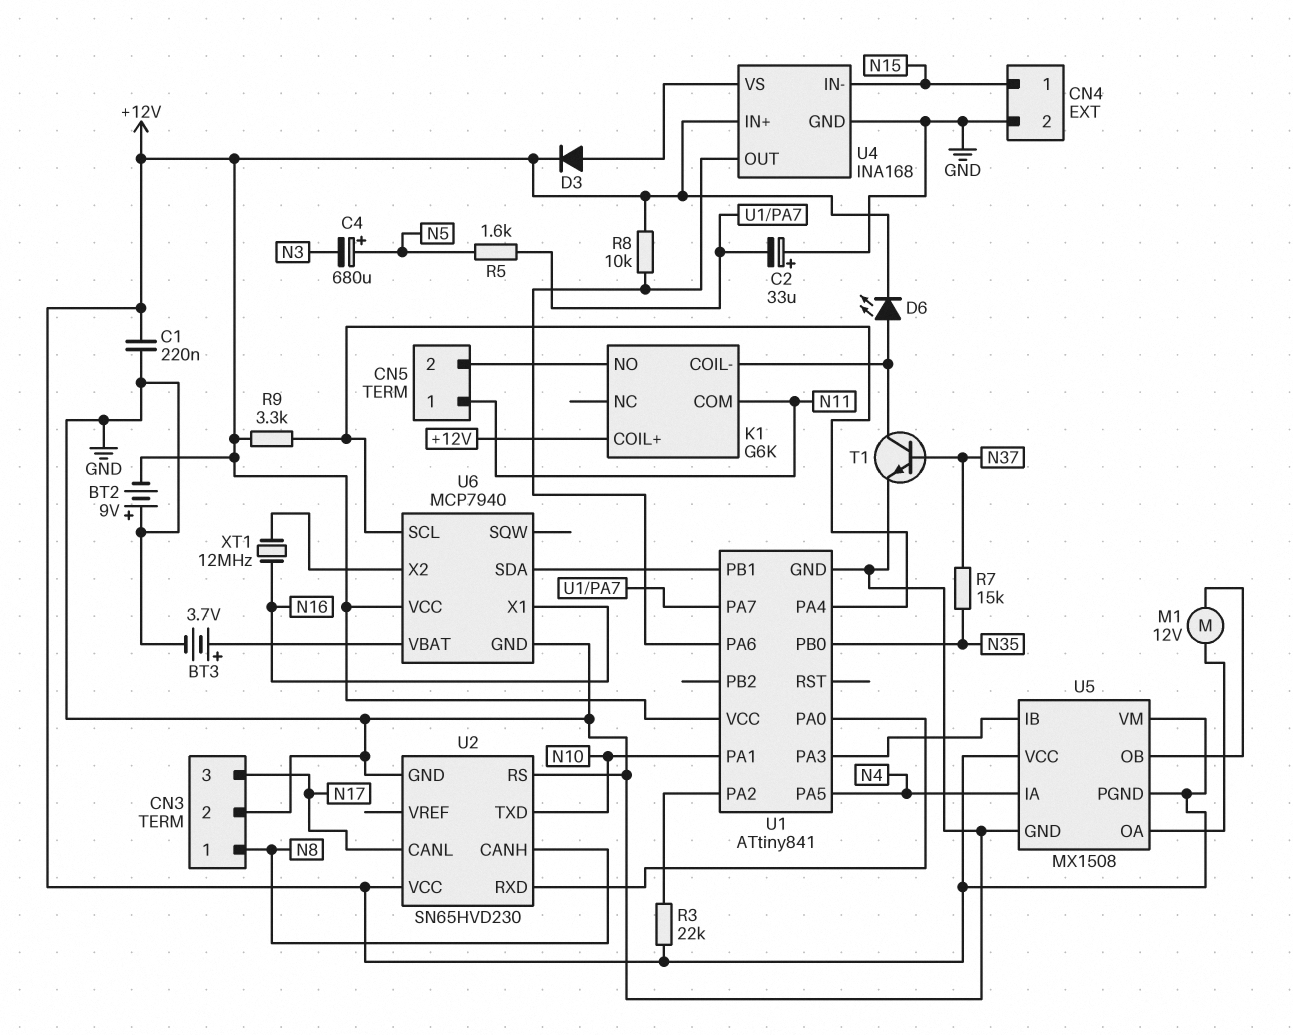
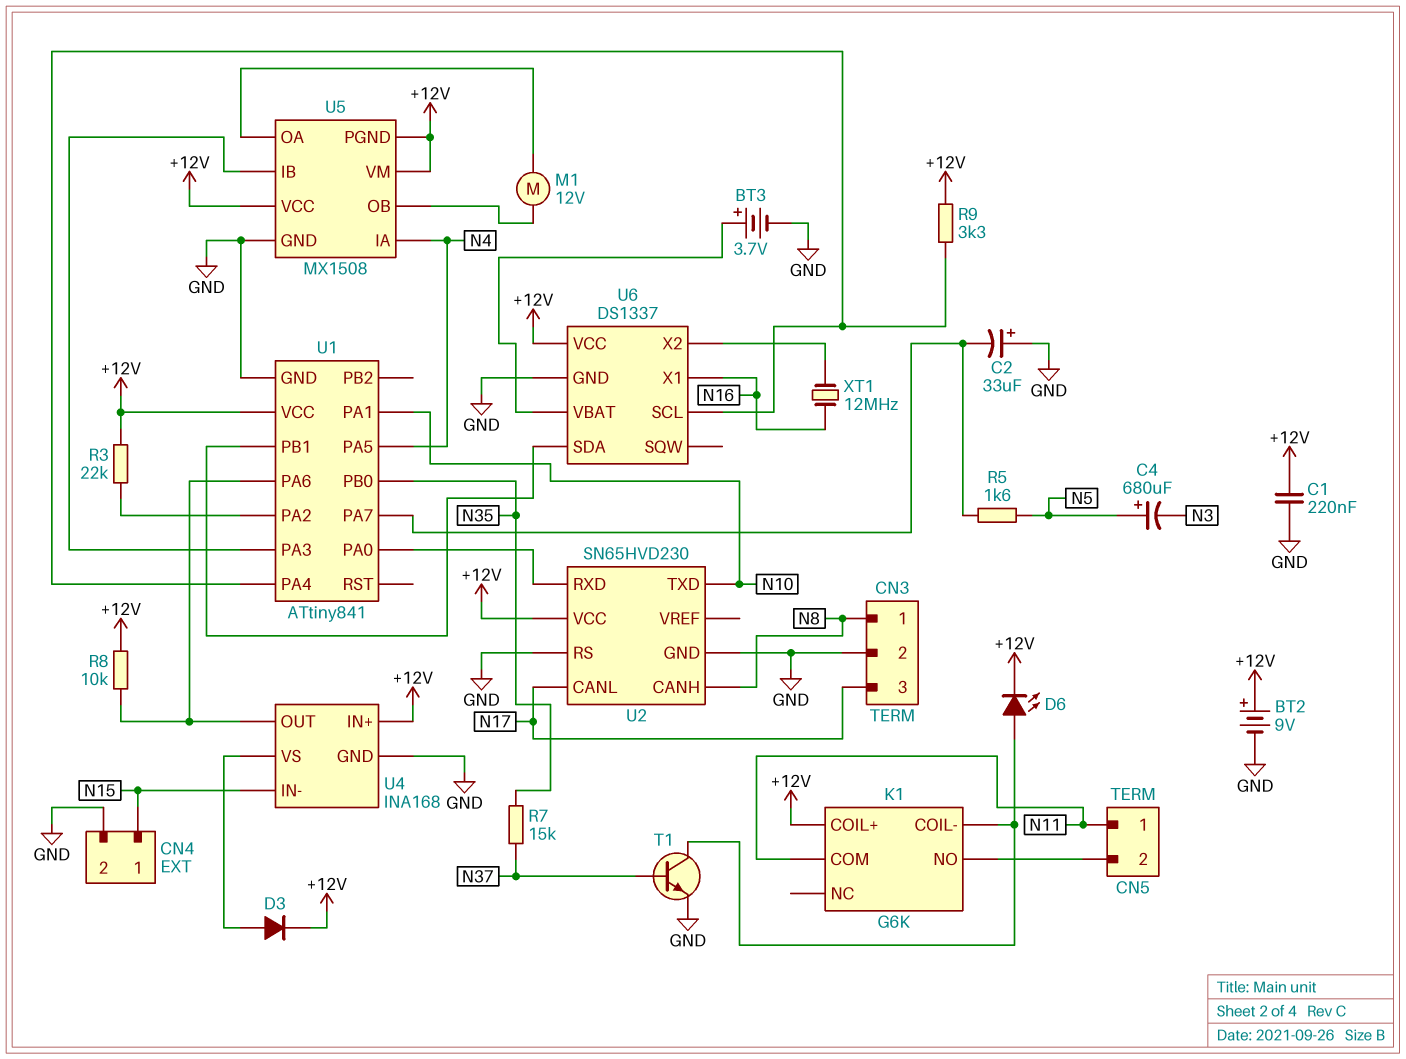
BT2: 9V (plus GND, minus +12V) -> 9V (plus +12V, minus GND)
U6: MCP7940 -> DS1337

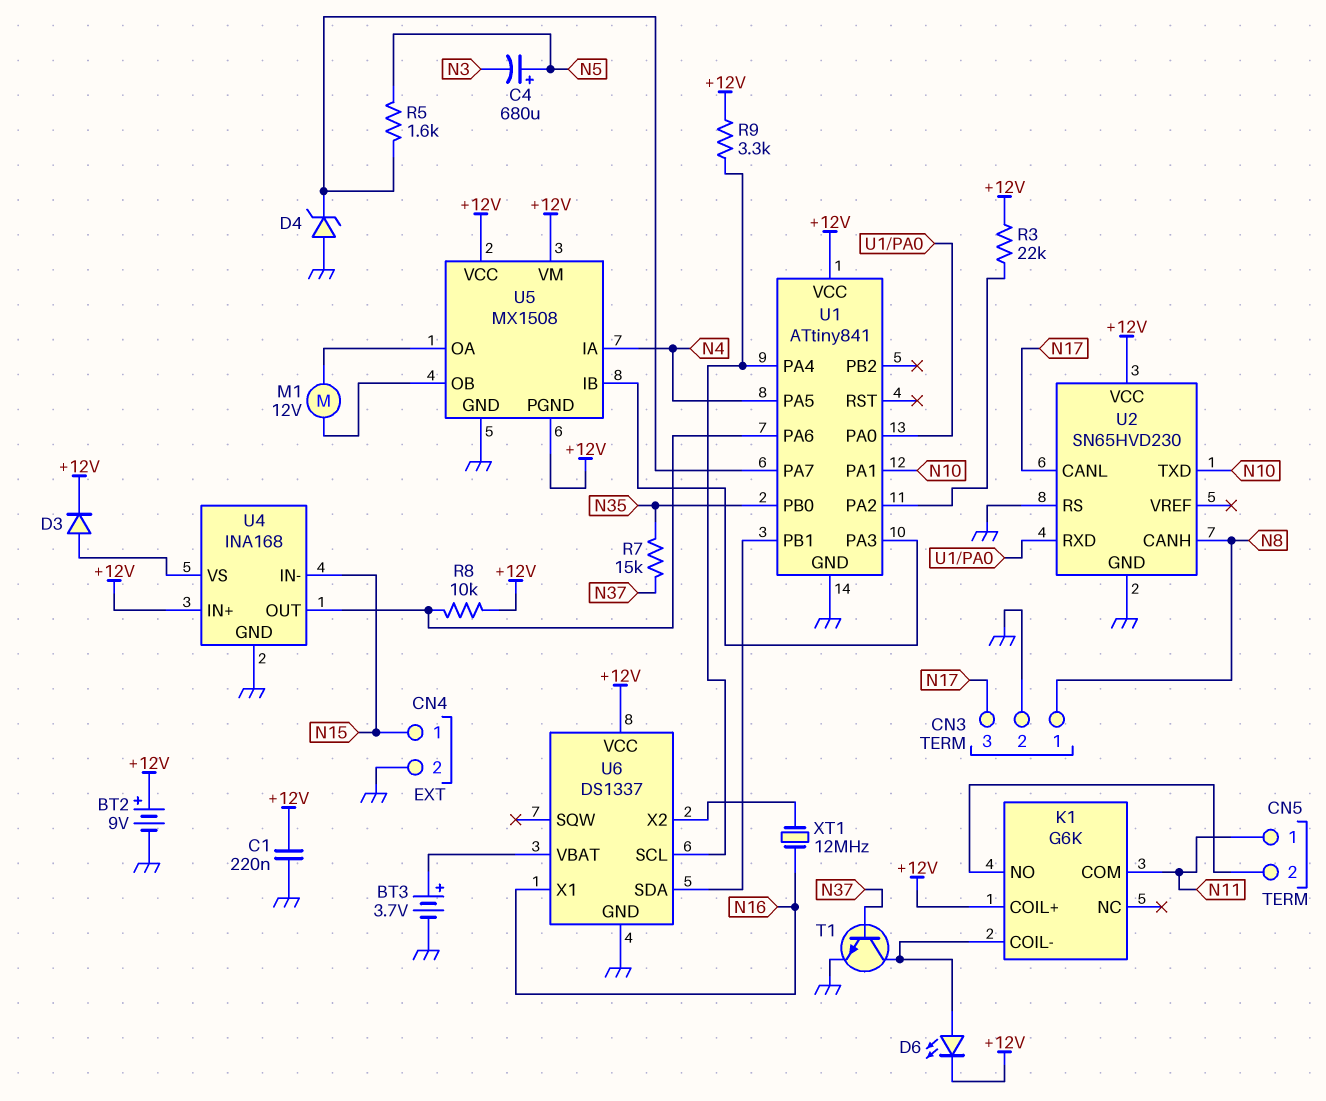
C2: 33uF (plus GND, minus U1/PA7) -> none
D4: none -> zener (A GND, K U1/PA7)

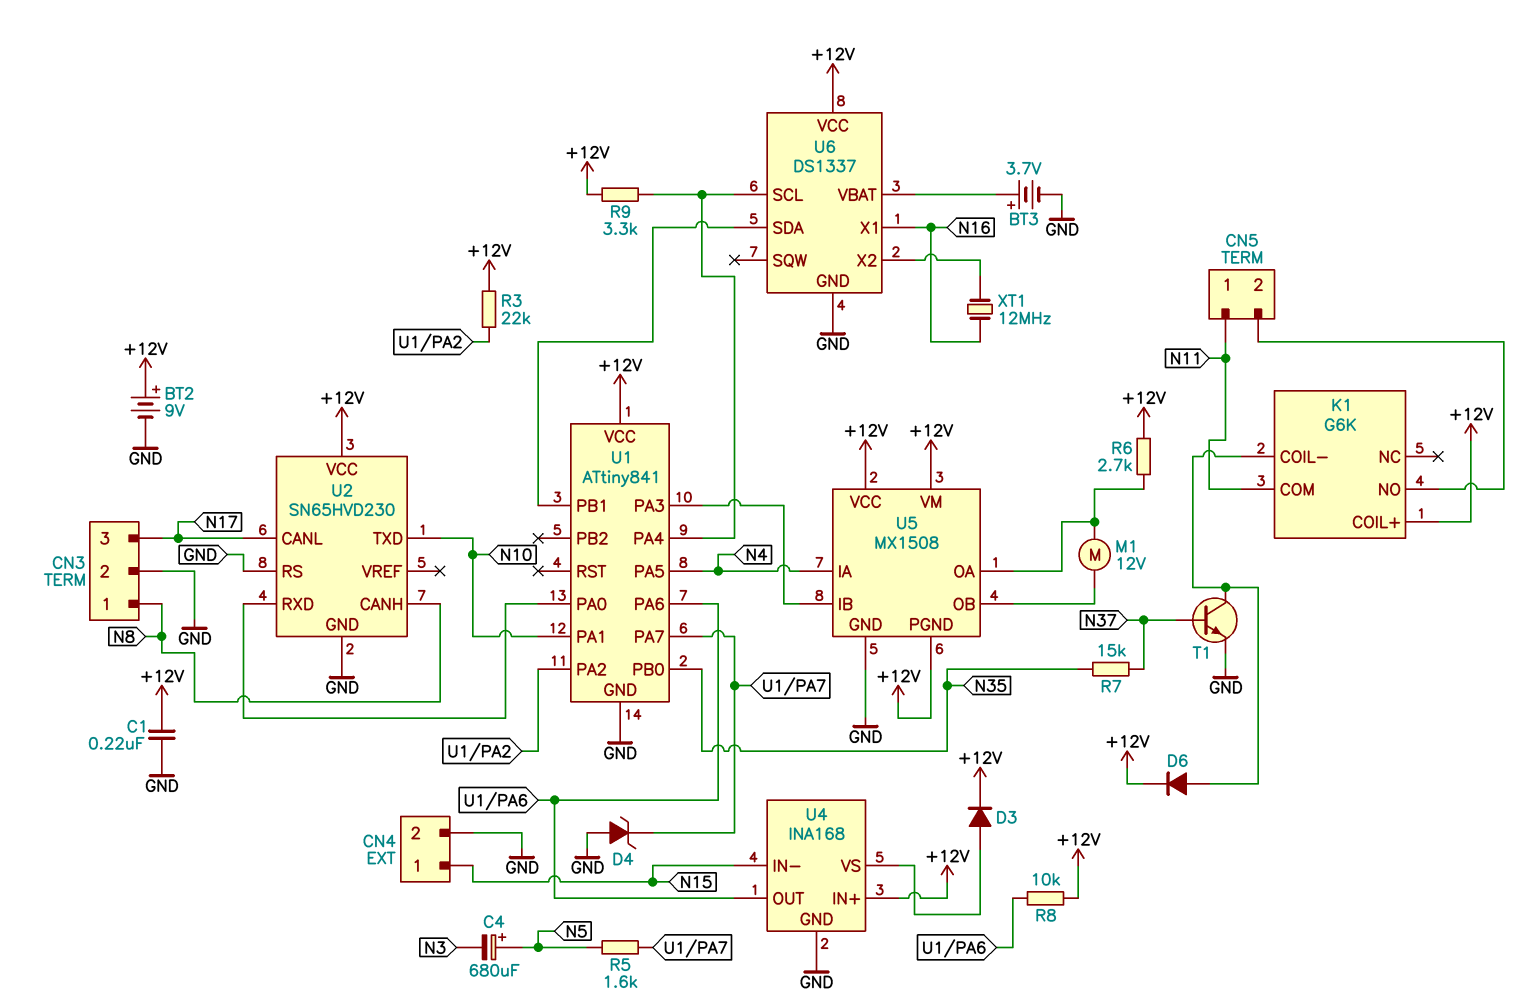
D6: LED (A K1/COIL-, K +12V) -> diode (A K1/COIL-, K +12V)
R6: none -> 2.7k (+12V, U5/OA)

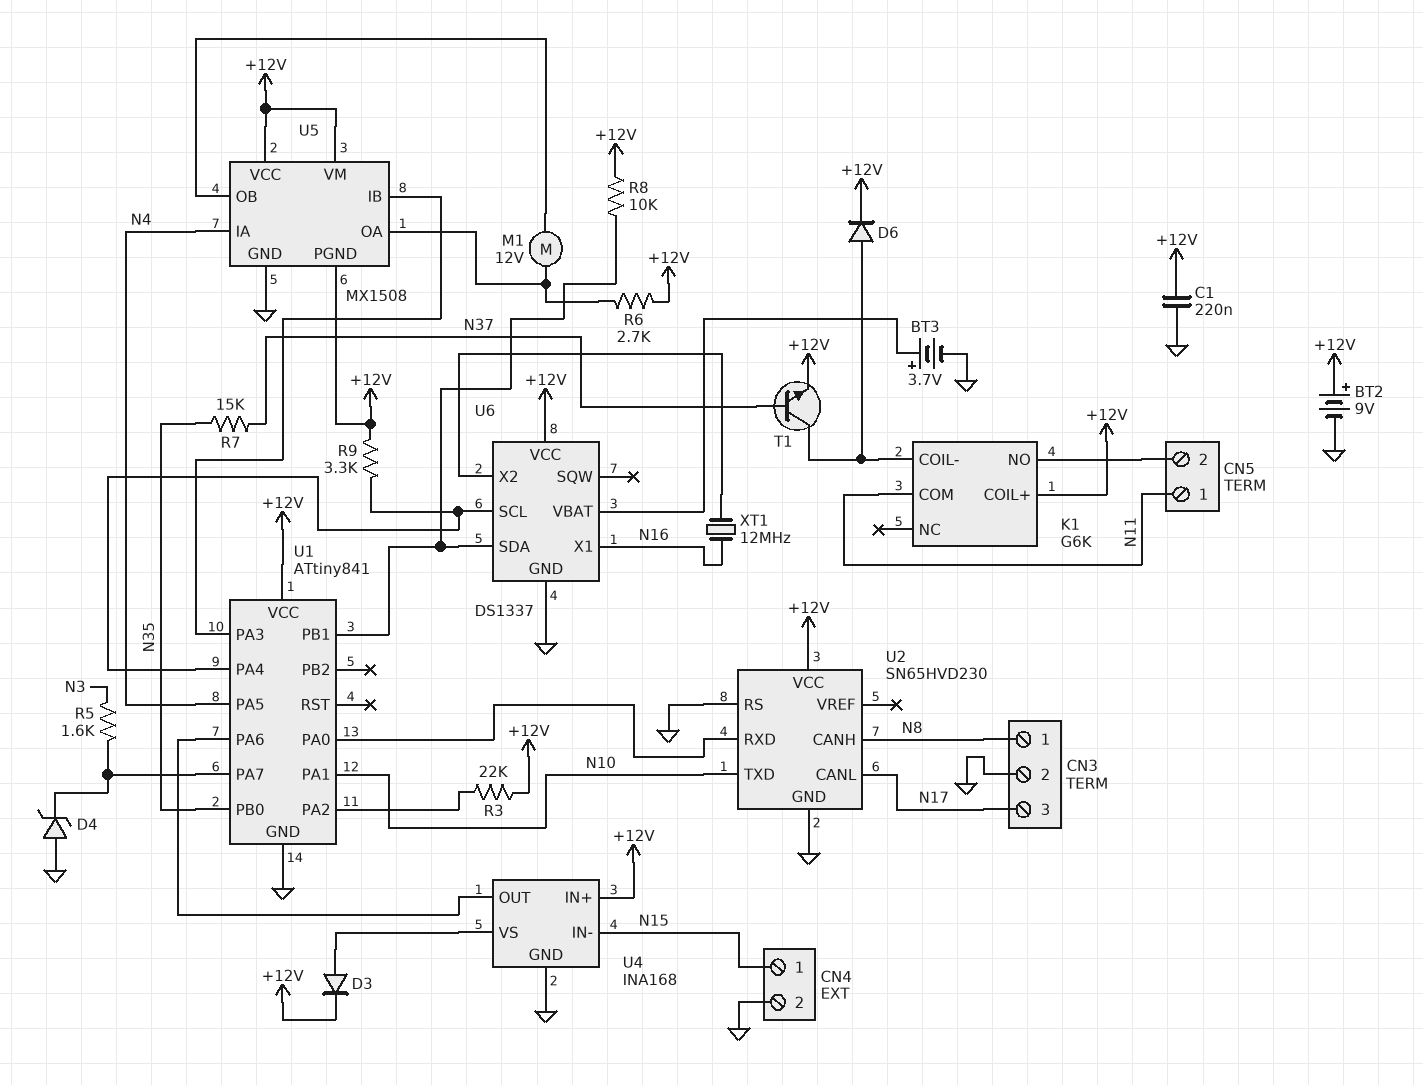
C4: 680uF (plus N5, minus N3) -> none
R5: 1.6k (N5, U1/PA7) -> 1.6k (N3, U1/PA7)
R8: 10k (+12V, U1/PA6) -> 10k (+12V, U1/PB1)
T1: NPN (B N37, C K1/COIL-, E GND) -> NPN (B N37, C K1/COIL-, E +12V)

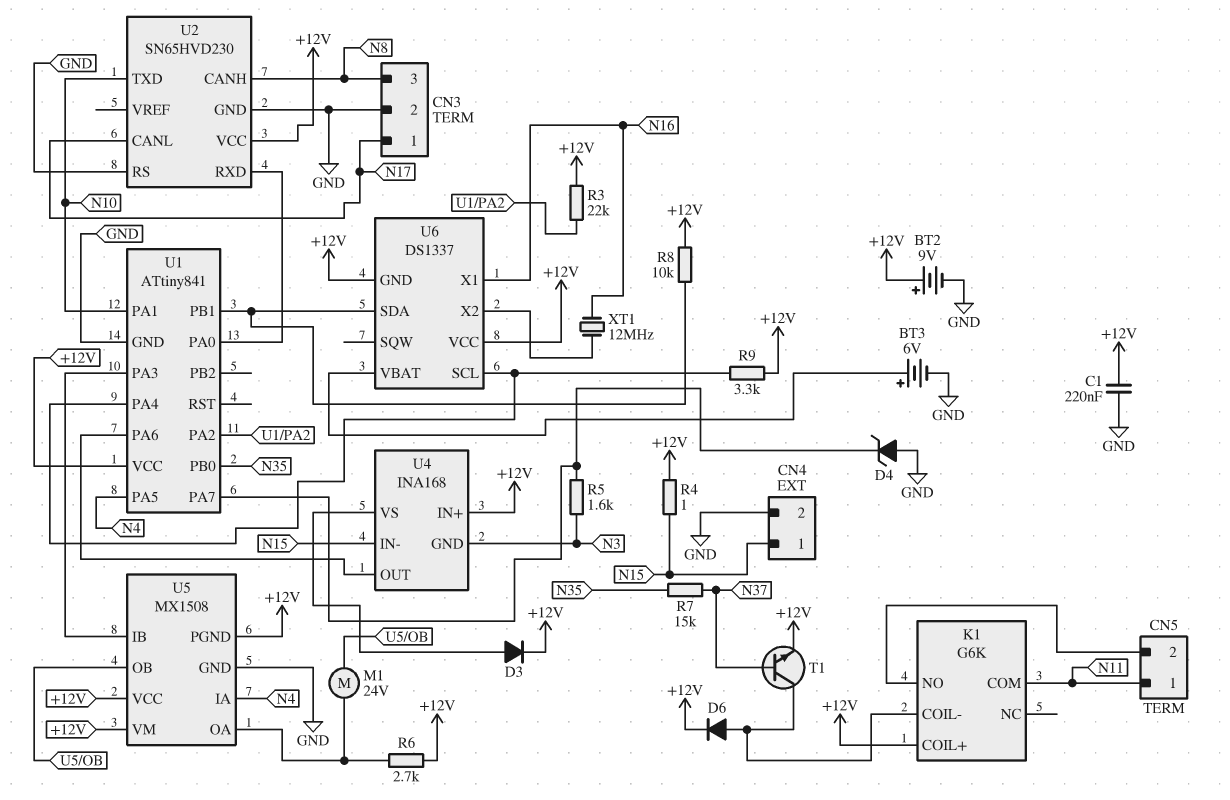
BT3: 3.7V (plus U6/VBAT, minus GND) -> 6V (plus U6/VBAT, minus GND)
CN3 pin 1: N8 -> N17
CN3 pin 3: N17 -> N8
M1: motor 12V (U5/OA, U5/OB) -> motor 24V (U5/OA, U5/OB)
R4: none -> 1 (+12V, N15)
U4 pin GND: GND -> N3
U6 pin GND: GND -> +12V

